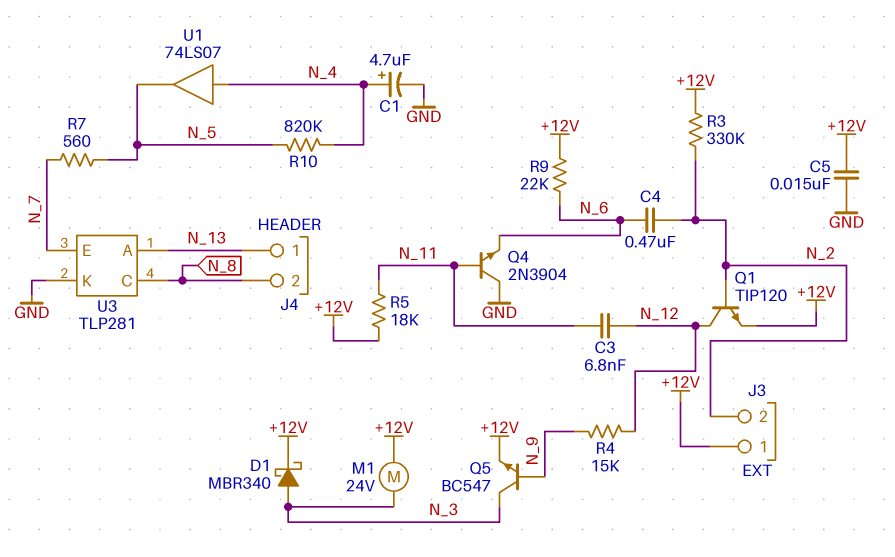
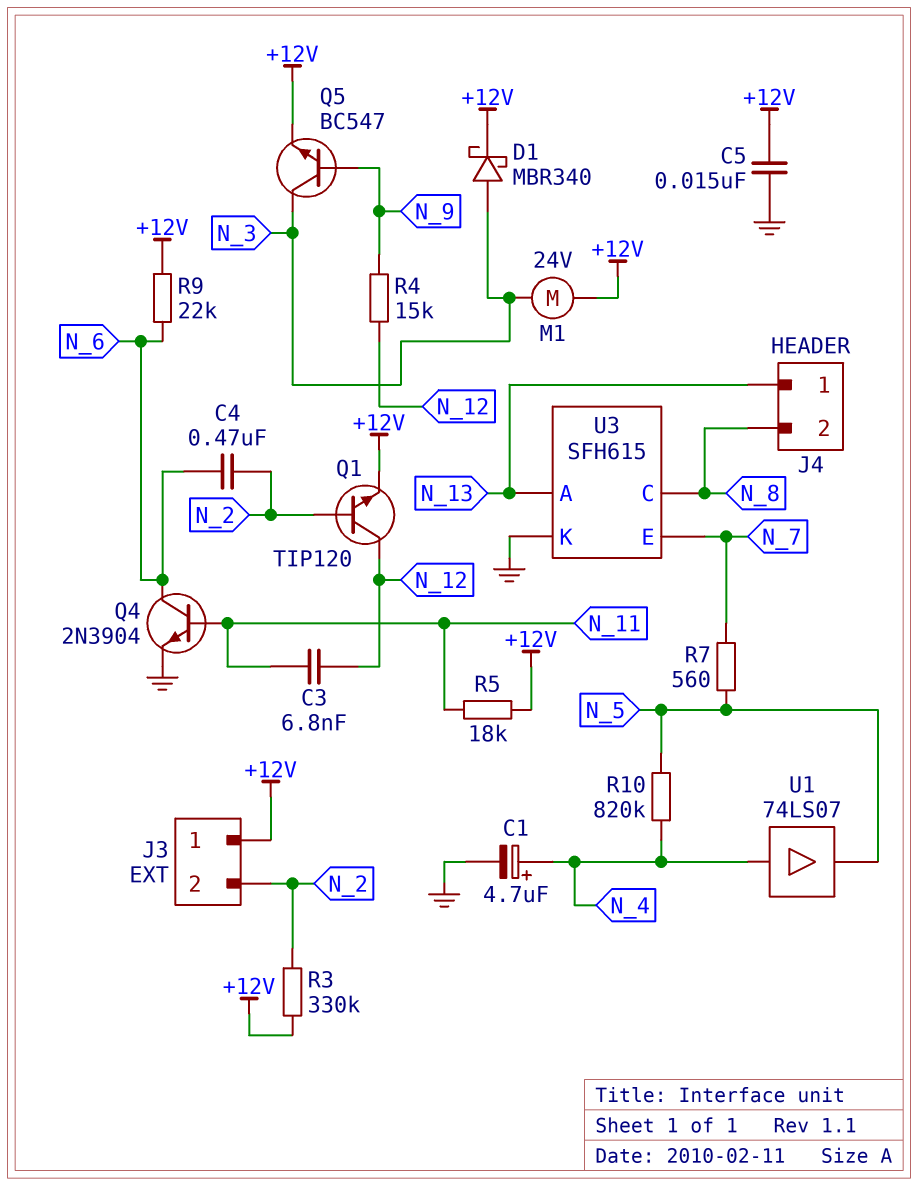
Q4: NPN 2N3904 (B N_11, C GND, E N_6) -> NPN 2N3904 (B N_11, C N_6, E GND)
U3: TLP281 -> SFH615

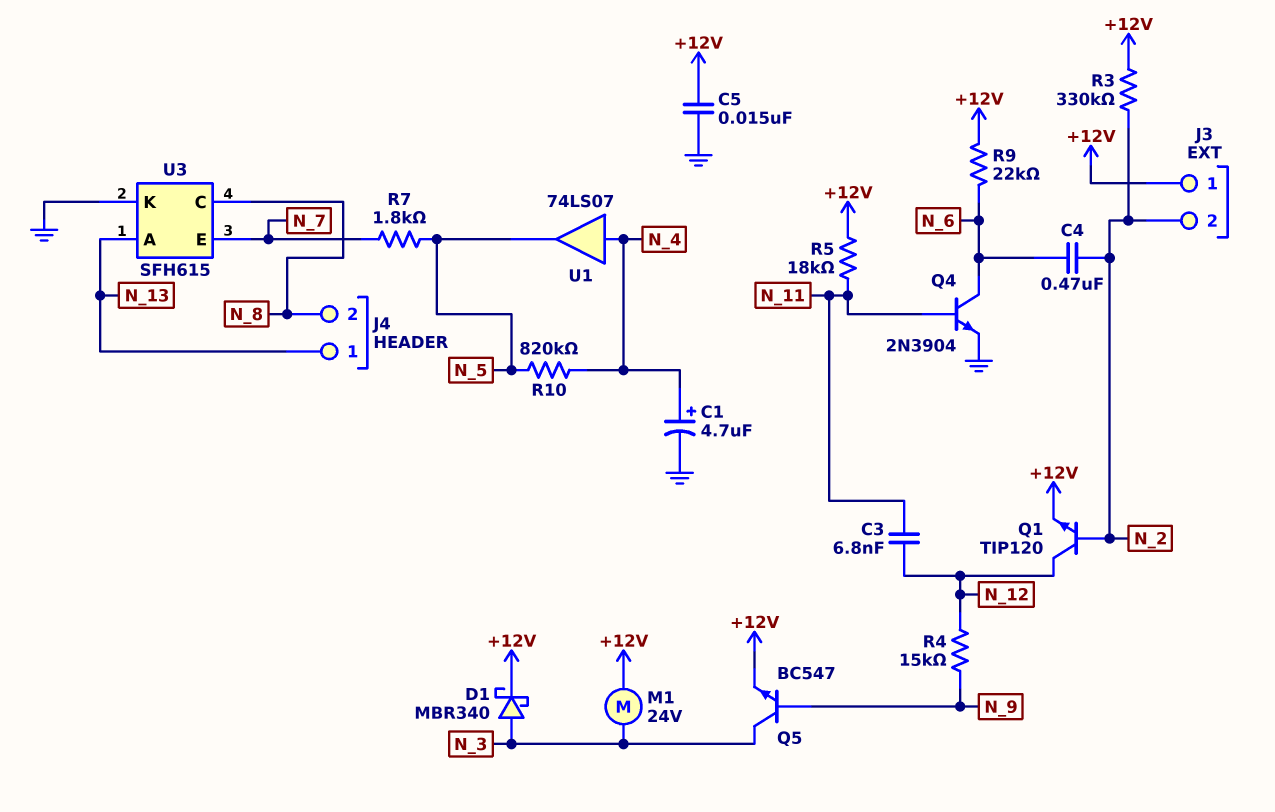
R7: 560 (N_5, N_7) -> 1.8k (N_5, N_7)

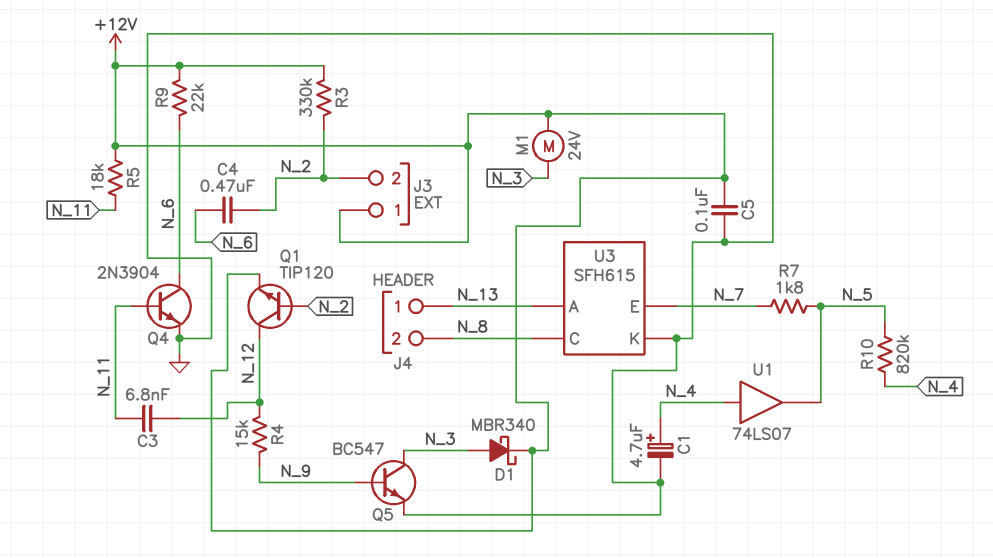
C5: 15nF (+12V, GND) -> 100nF (+12V, GND)
Q5: NPN BC547 (B N_9, C N_3, E +12V) -> NPN BC547 (B N_9, C N_3, E GND)

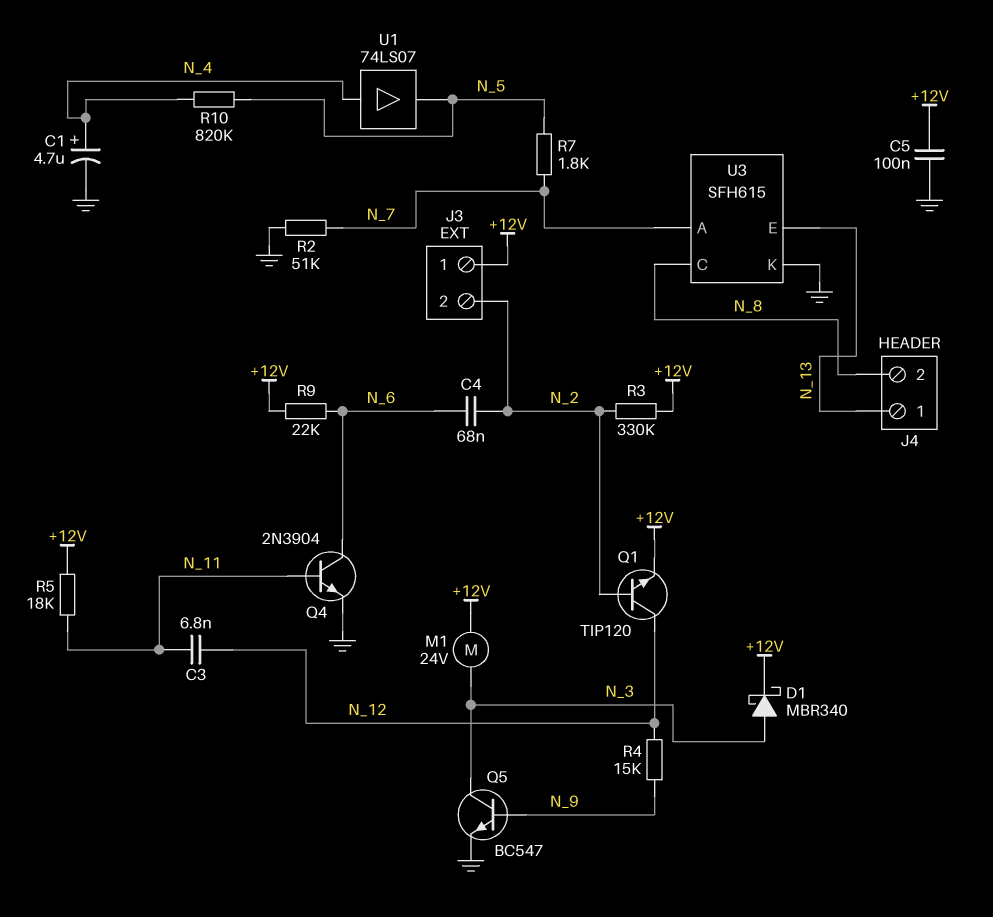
C4: 470nF (N_2, N_6) -> 68nF (N_2, N_6)
R2: none -> 51k (GND, N_7)
U3 pin A: N_13 -> N_7
U3 pin E: N_7 -> N_13

